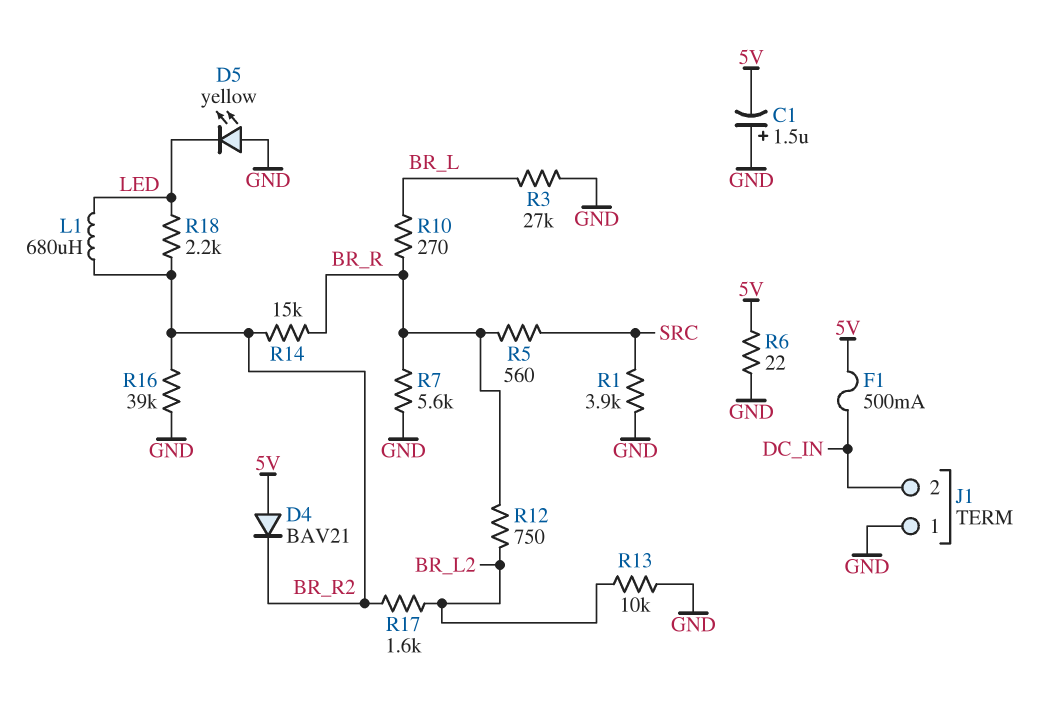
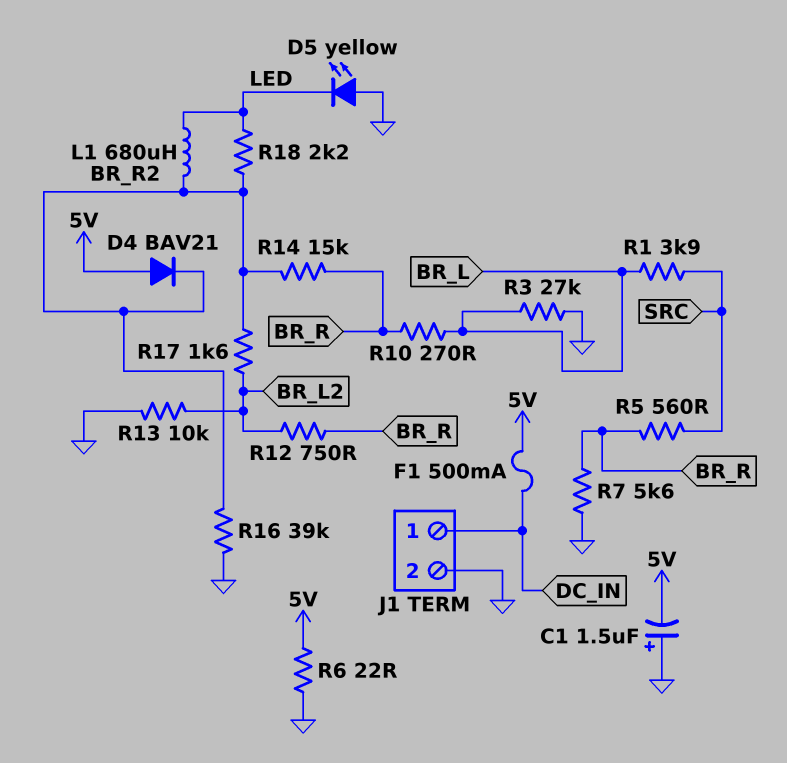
J1 pin 1: GND -> DC_IN
J1 pin 2: DC_IN -> GND
R1: 3.9k (GND, SRC) -> 3.9k (BR_L, SRC)

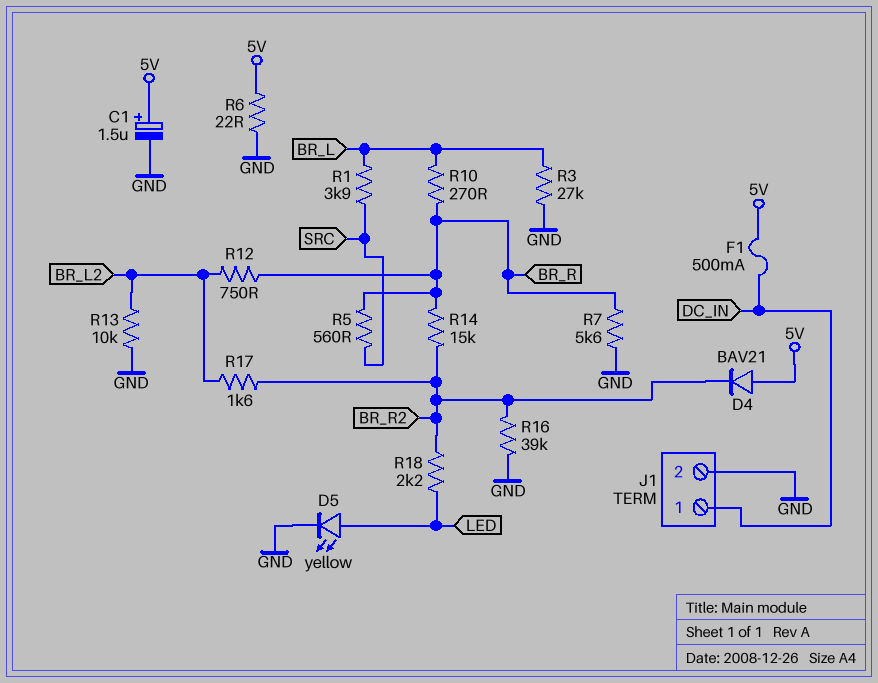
C1: 1.5uF (plus GND, minus 5V) -> 1.5uF (plus 5V, minus GND)
D5: LED yellow (A GND, K LED) -> LED yellow (A LED, K GND)
L1: 680uH (BR_R2, LED) -> none

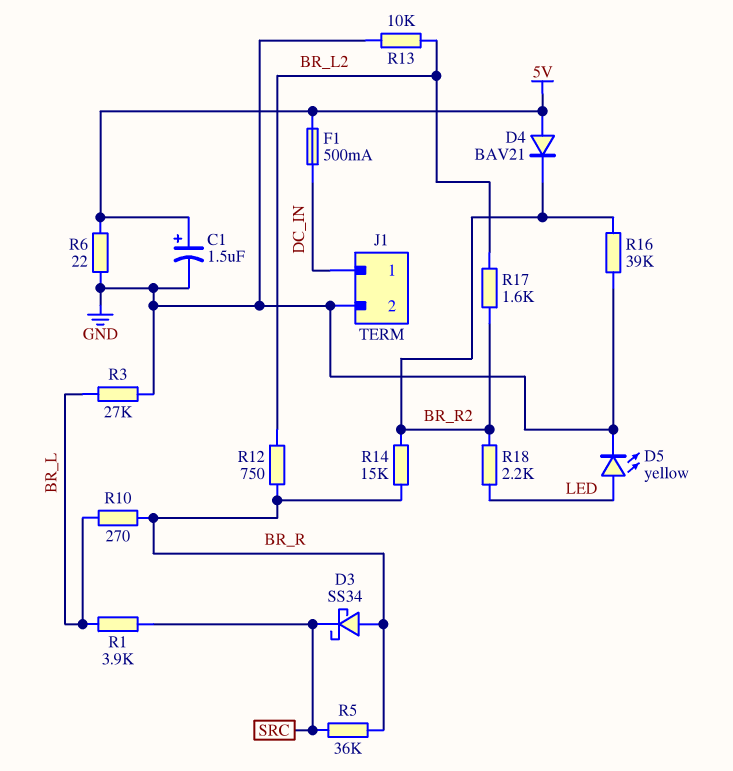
D3: none -> schottky SS34 (A BR_R, K SRC)
R5: 560 (BR_R, SRC) -> 36k (BR_R, SRC)
R7: 5.6k (BR_R, GND) -> none

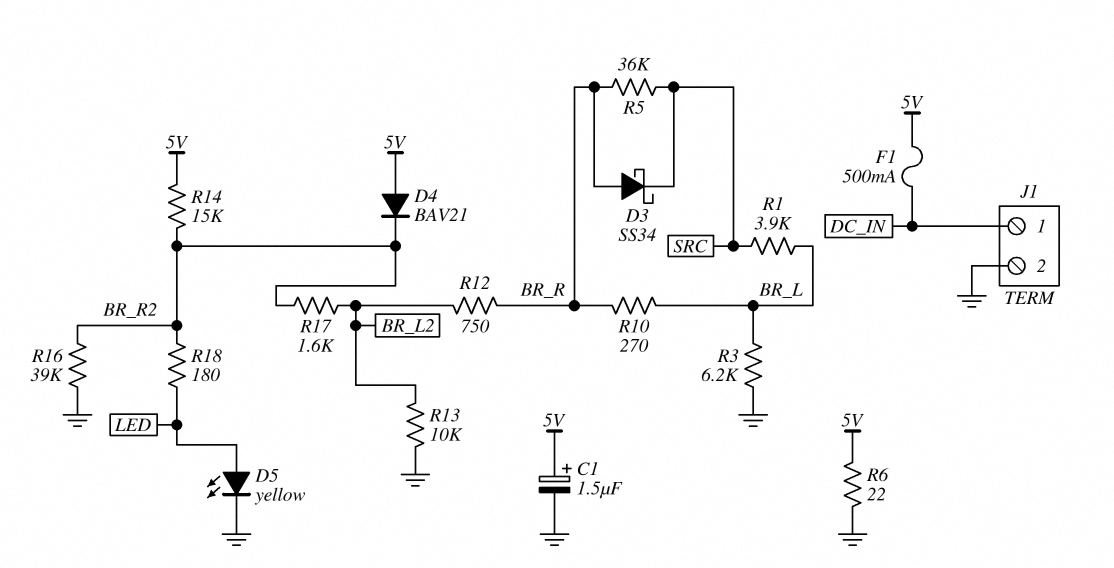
R3: 27k (BR_L, GND) -> 6.2k (BR_L, GND)
R14: 15k (BR_R, BR_R2) -> 15k (5V, BR_R2)
R18: 2.2k (BR_R2, LED) -> 180 (BR_R2, LED)

